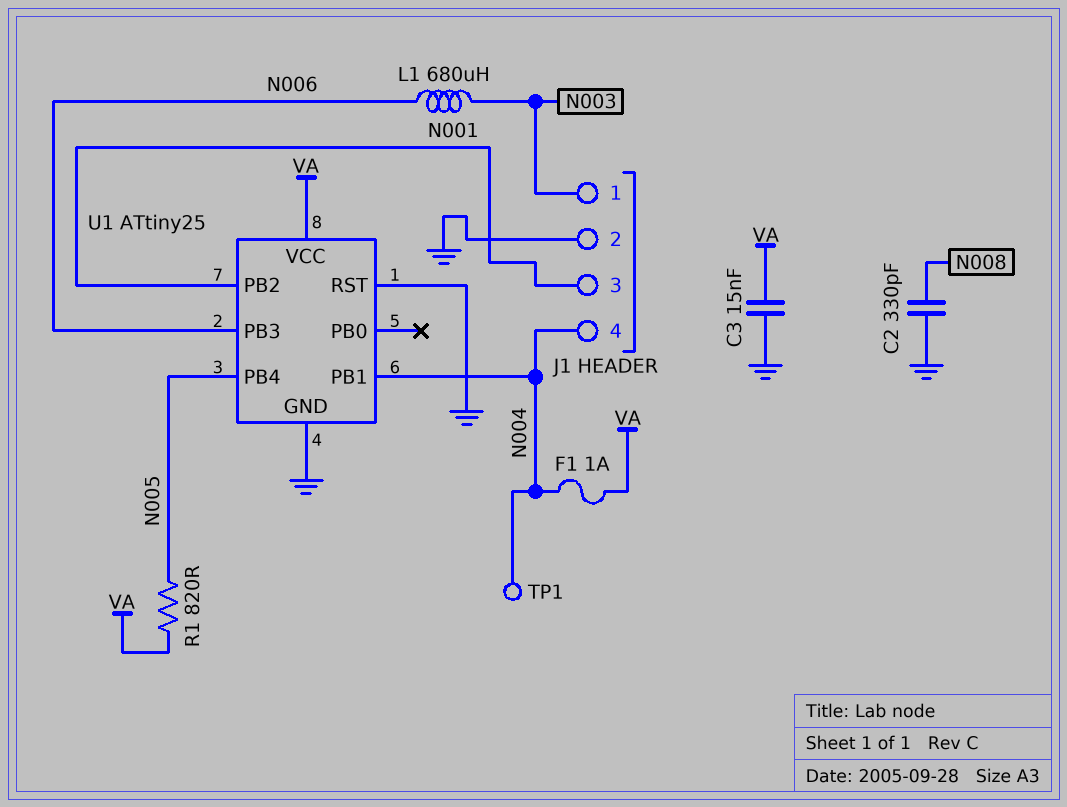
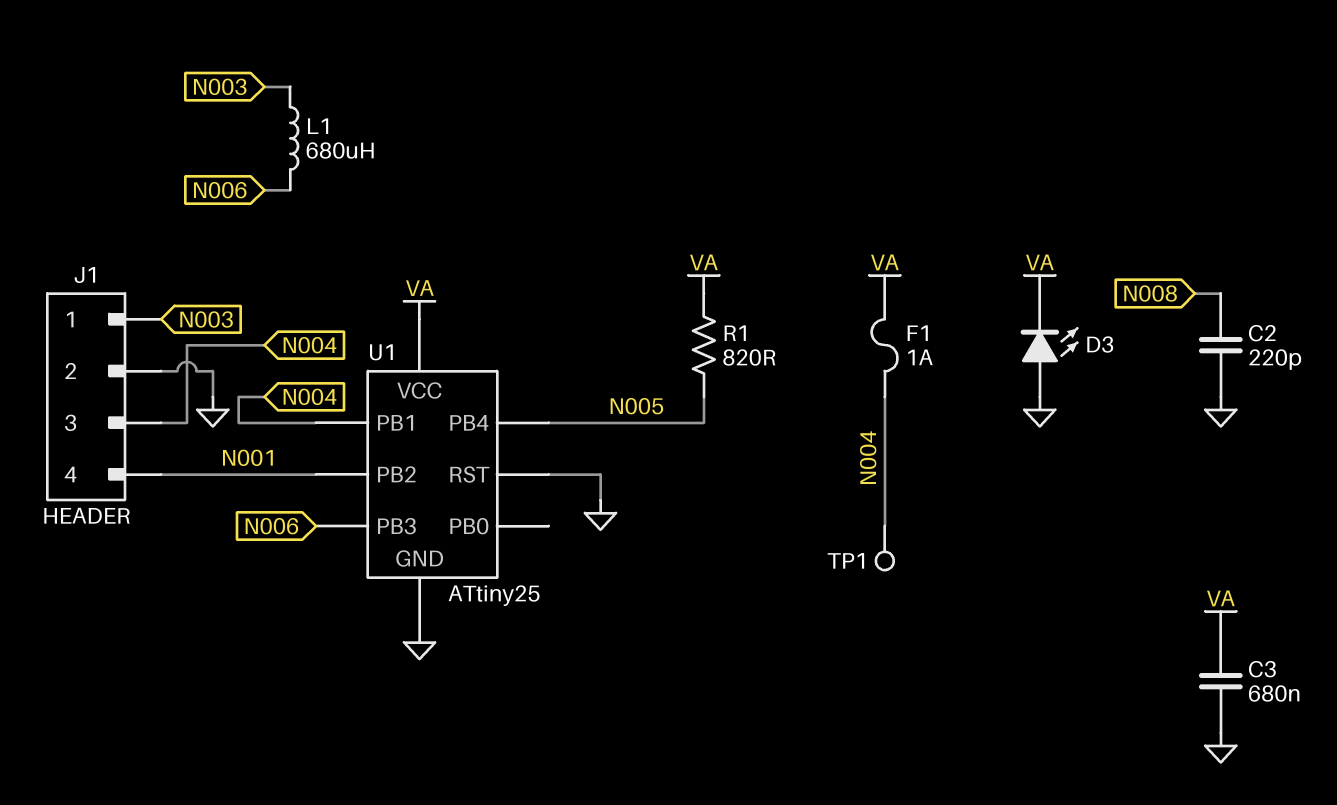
C2: 330pF (GND, N008) -> 220pF (GND, N008)
C3: 15nF (GND, VA) -> 680nF (GND, VA)
D3: none -> LED (A GND, K VA)
J1 pin 3: N001 -> N004
J1 pin 4: N004 -> N001

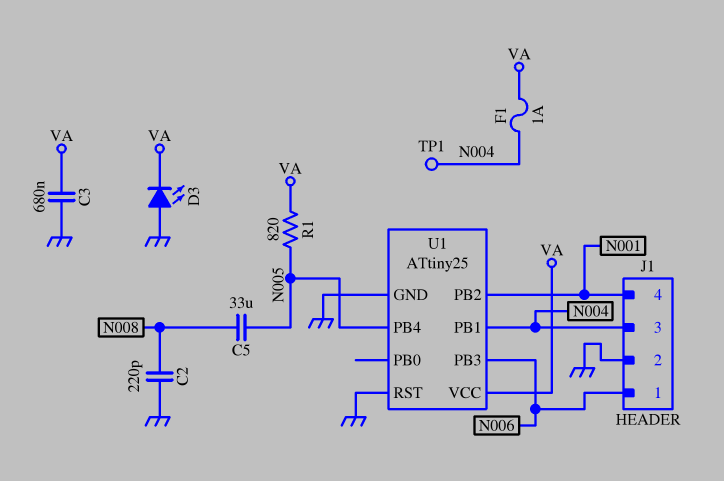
C5: none -> 33uF (N005, N008)
J1 pin 1: N003 -> N006
L1: 680uH (N003, N006) -> none

